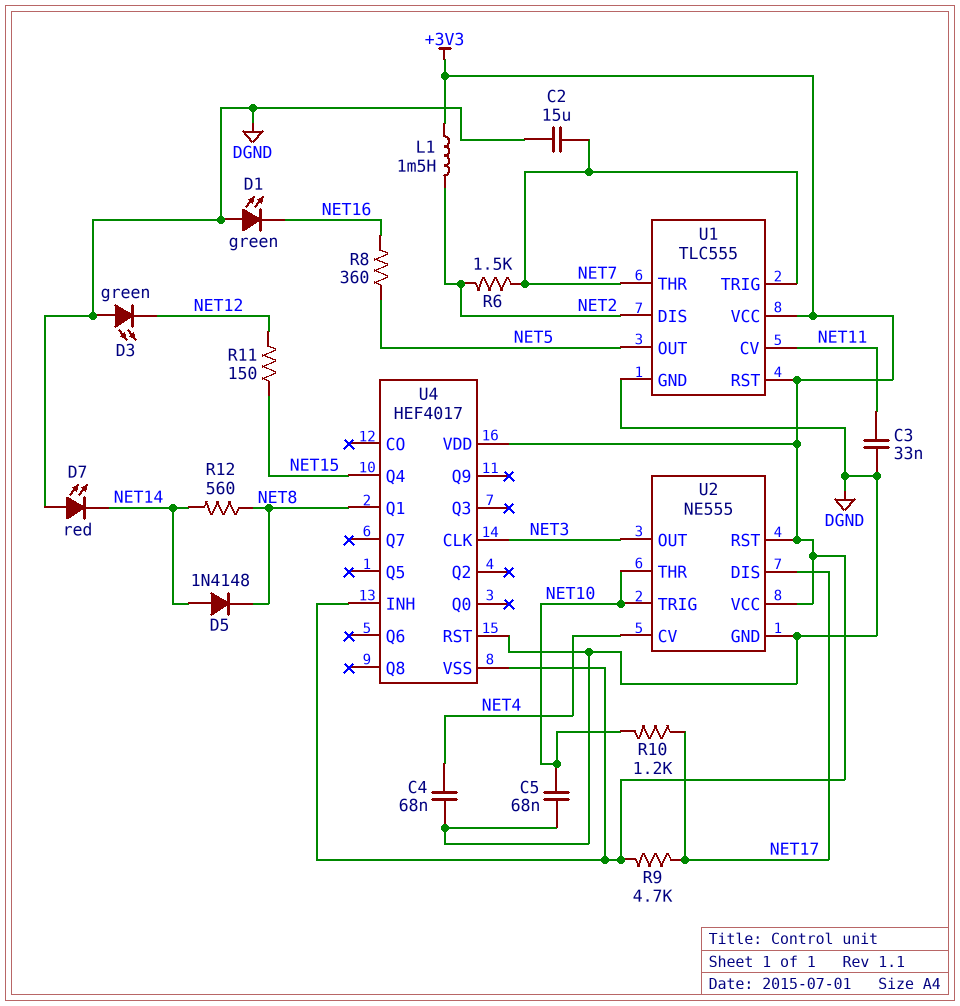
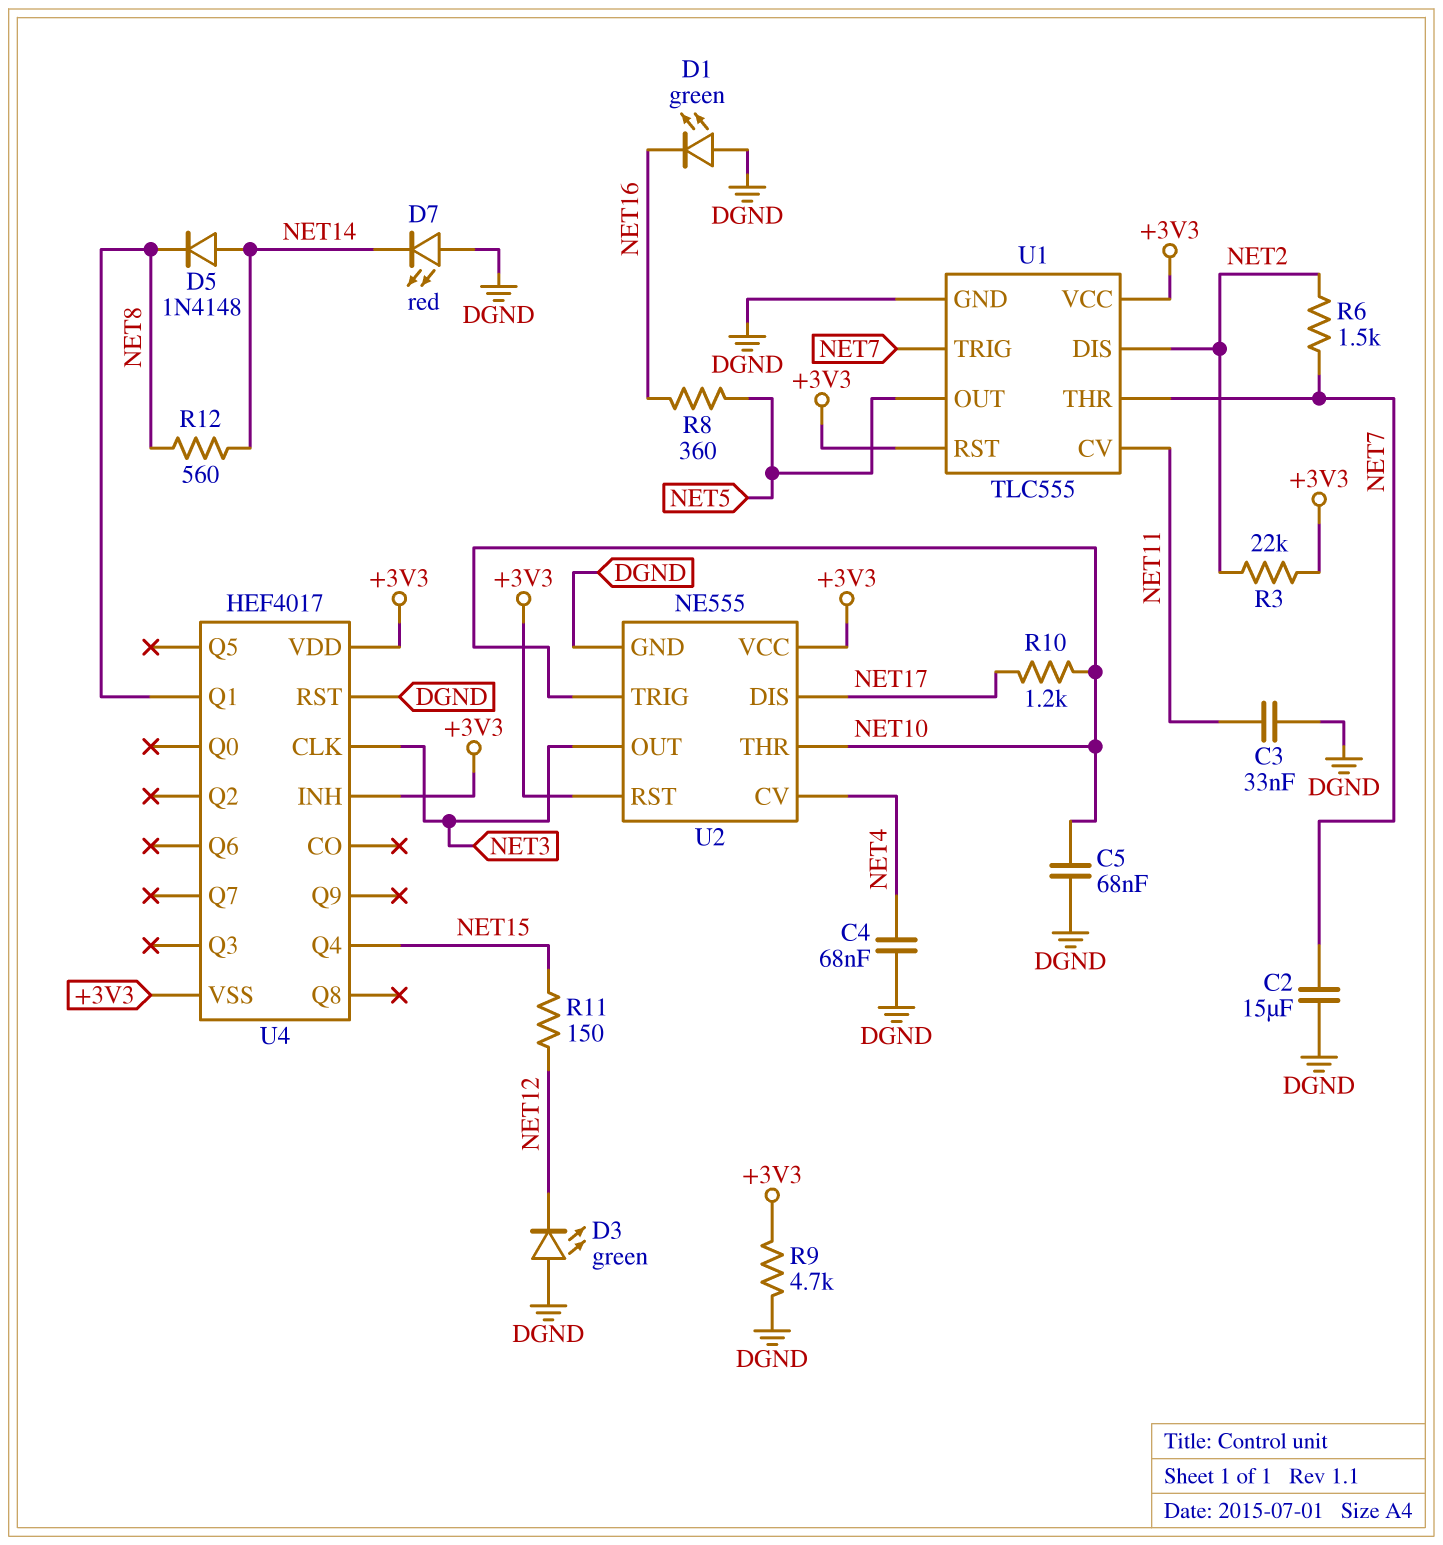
L1: 1.5mH (+3V3, NET2) -> none
R3: none -> 22k (+3V3, NET2)
R9: 4.7k (+3V3, NET17) -> 4.7k (+3V3, DGND)

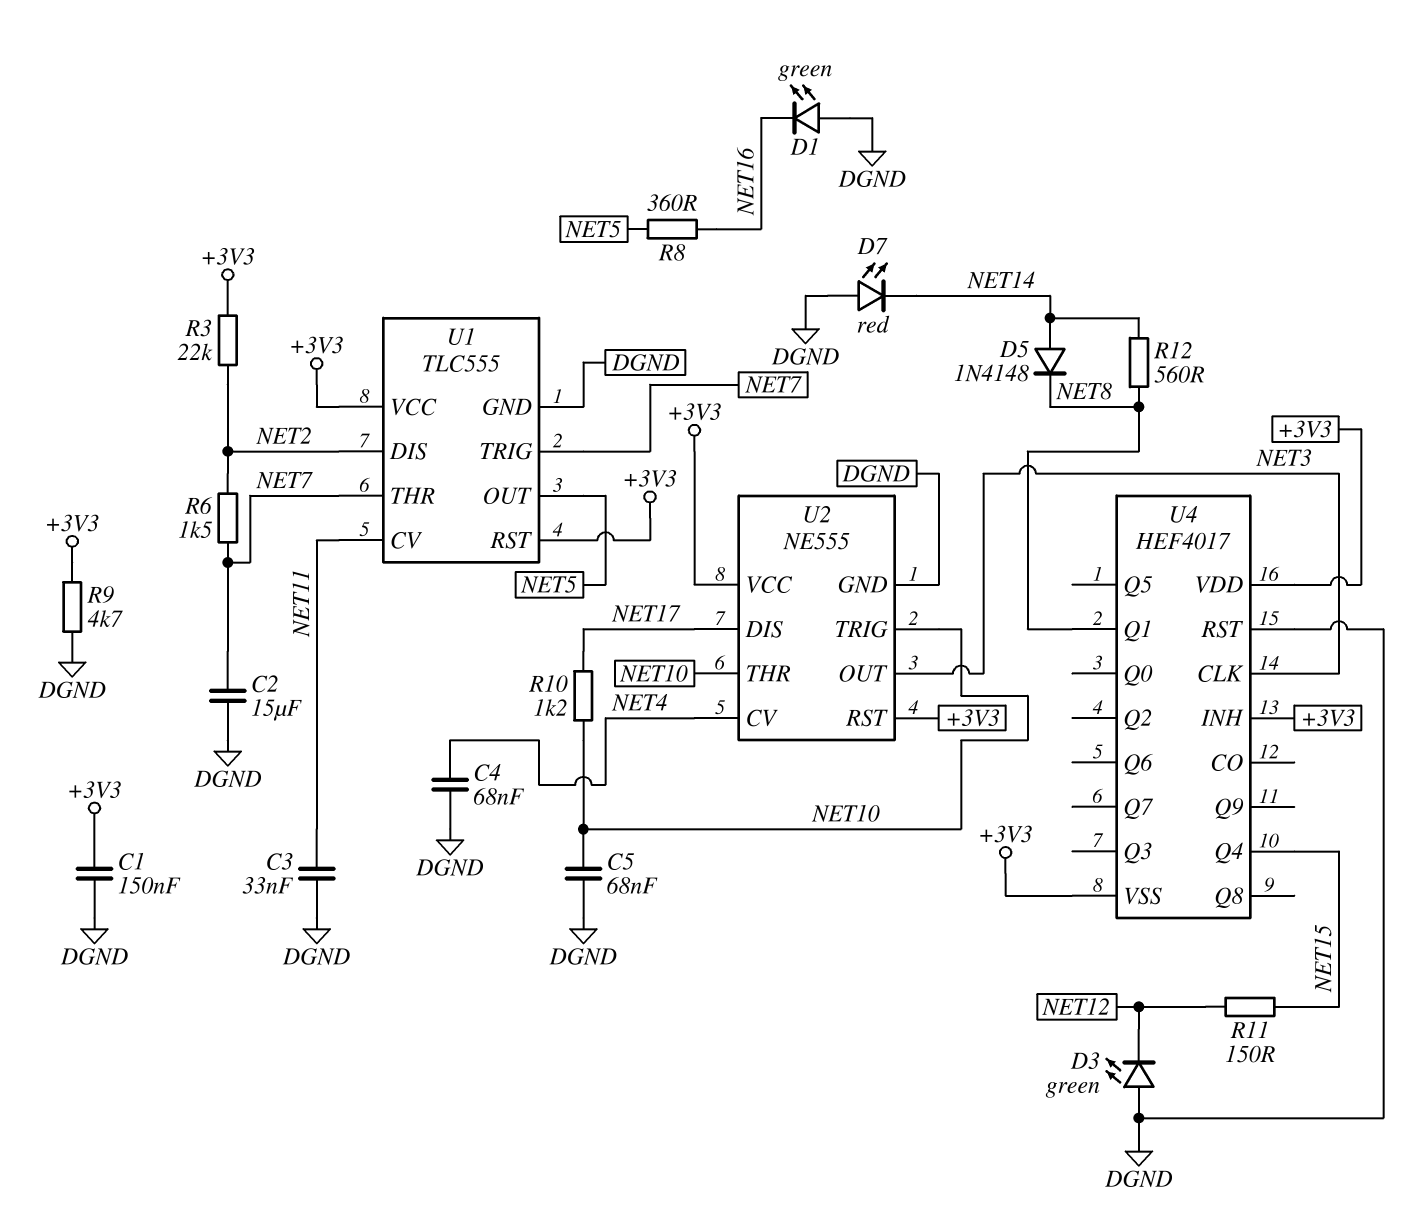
C1: none -> 150nF (+3V3, DGND)

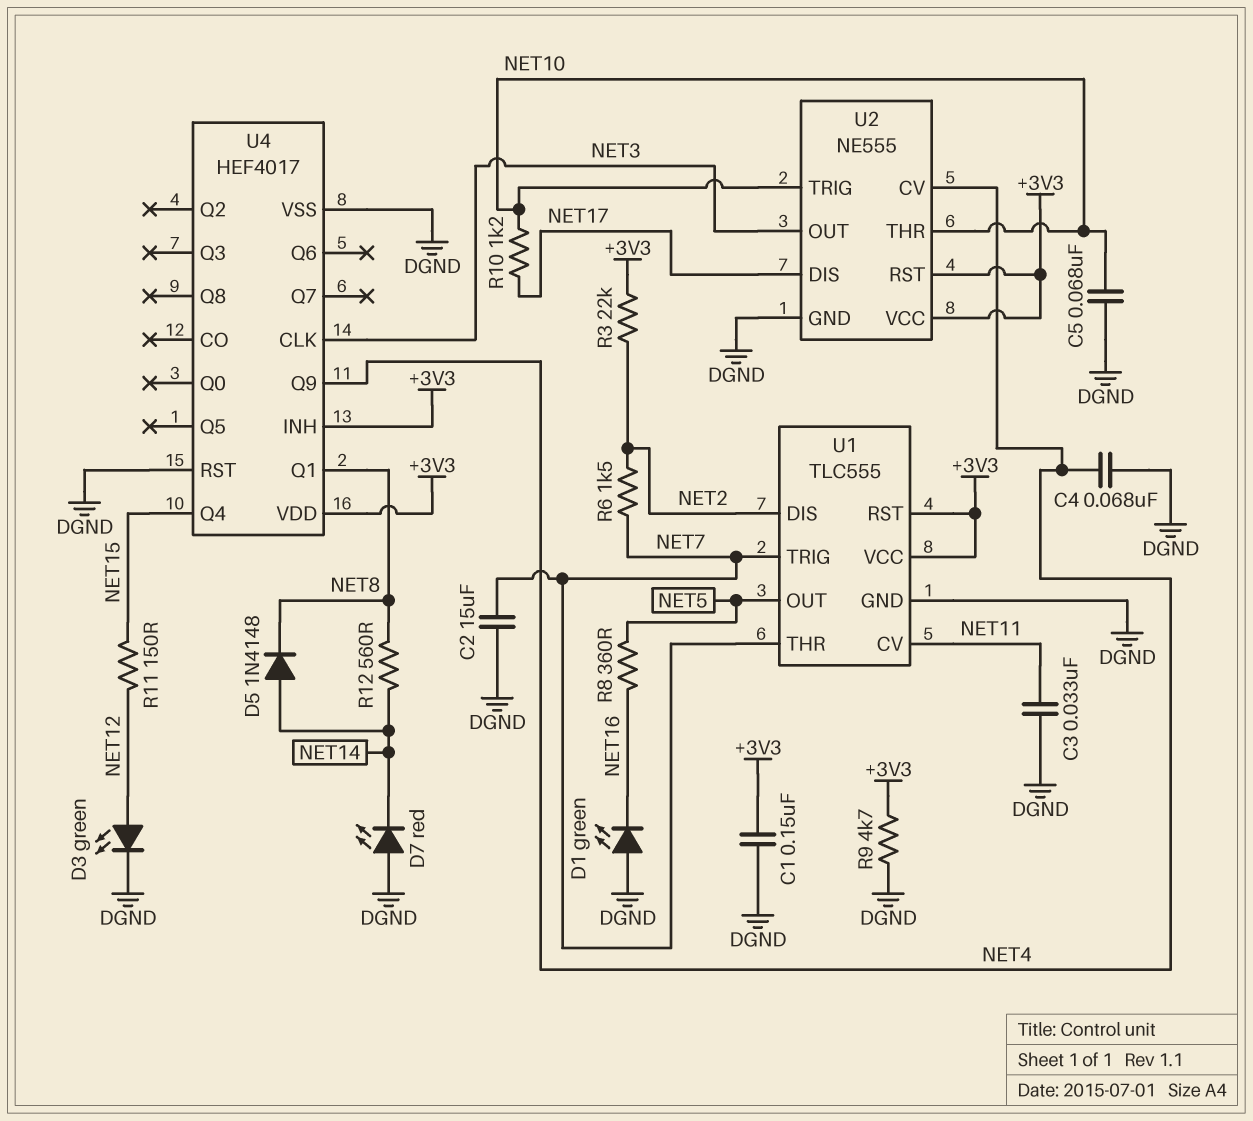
D3: LED green (A DGND, K NET12) -> LED green (A NET12, K DGND)
U4 pin Q9: none -> NET4
U4 pin VSS: +3V3 -> DGND

